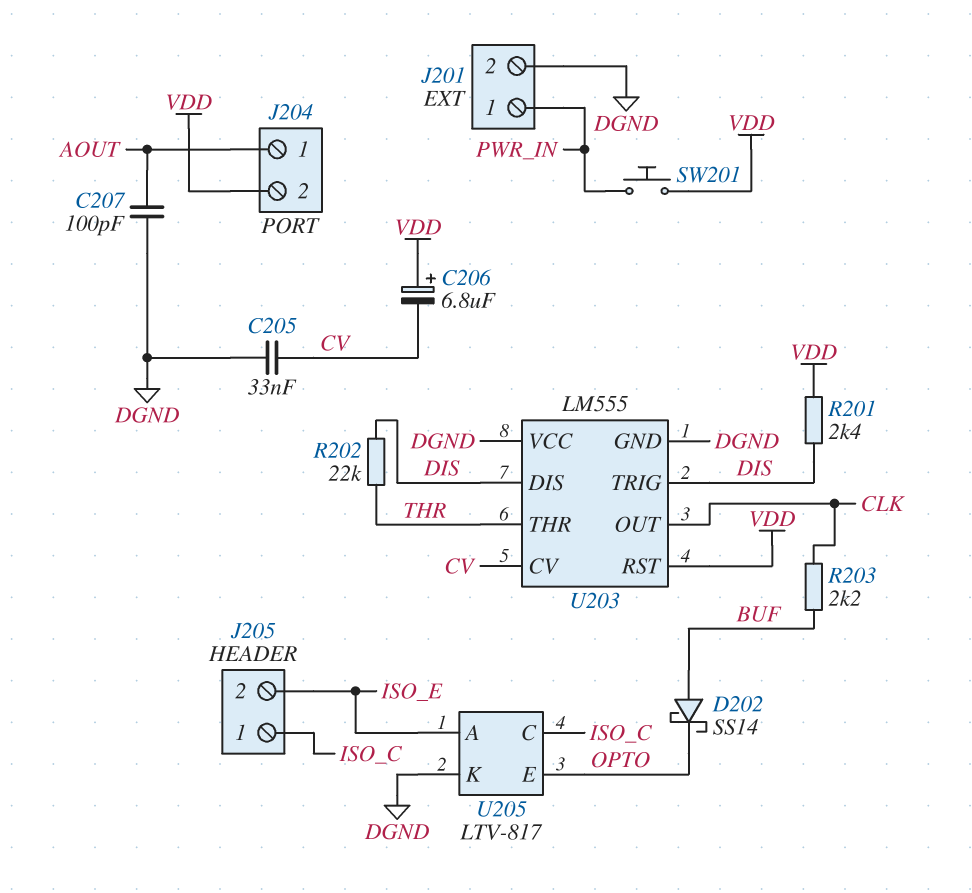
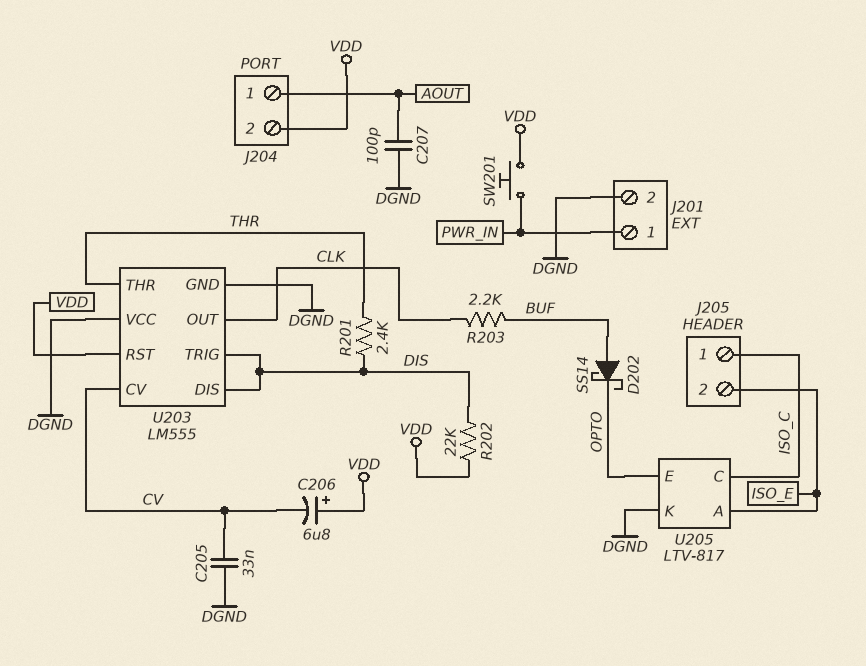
R201: 2.4k (DIS, VDD) -> 2.4k (DIS, THR)
R202: 22k (DIS, THR) -> 22k (DIS, VDD)

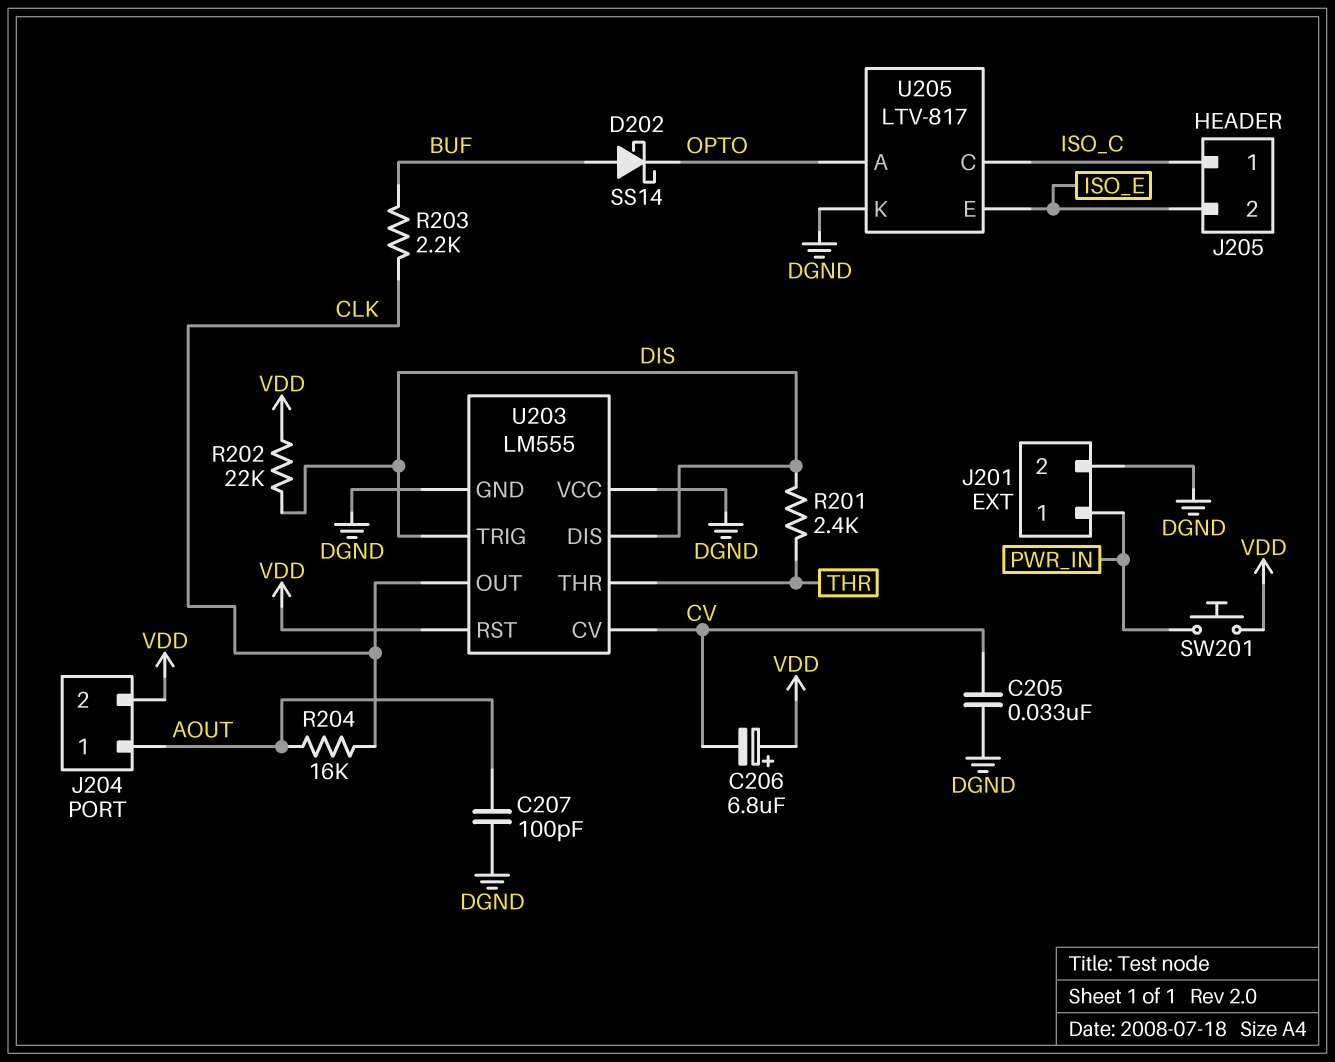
R204: none -> 16k (AOUT, CLK)
U205 pin A: ISO_E -> OPTO
U205 pin E: OPTO -> ISO_E

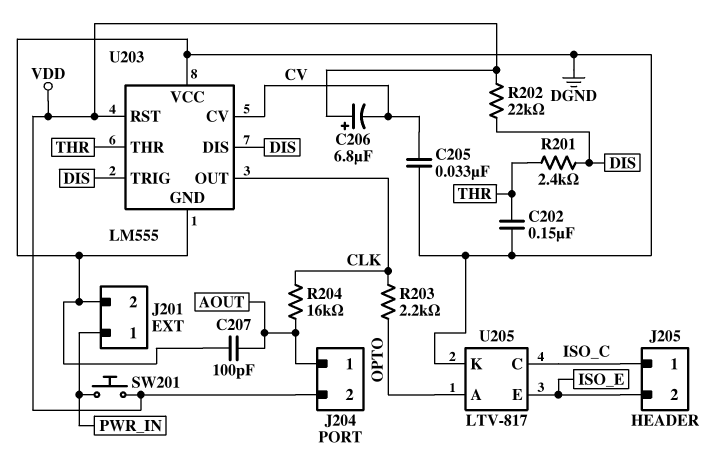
C202: none -> 150nF (DGND, THR)
D202: schottky SS14 (A BUF, K OPTO) -> none
R203: 2.2k (BUF, CLK) -> 2.2k (CLK, OPTO)

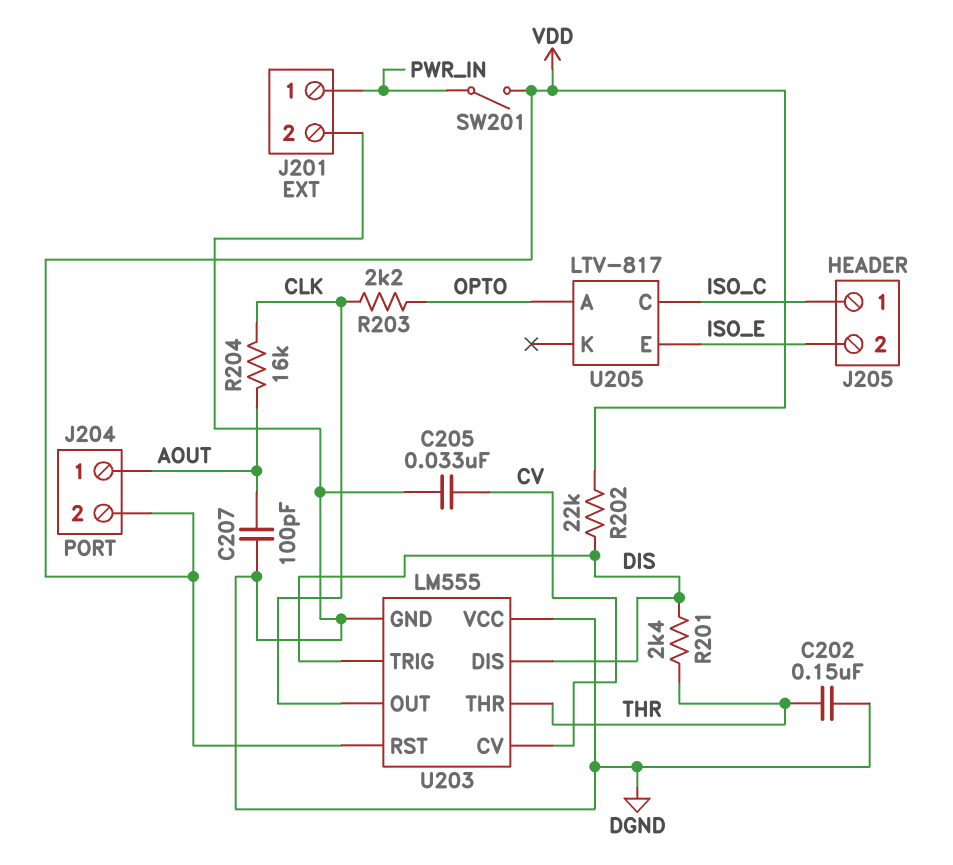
C206: 6.8uF (plus VDD, minus CV) -> none
SW201: button (PWR_IN, VDD) -> switch (PWR_IN, VDD)
U205 pin K: DGND -> none

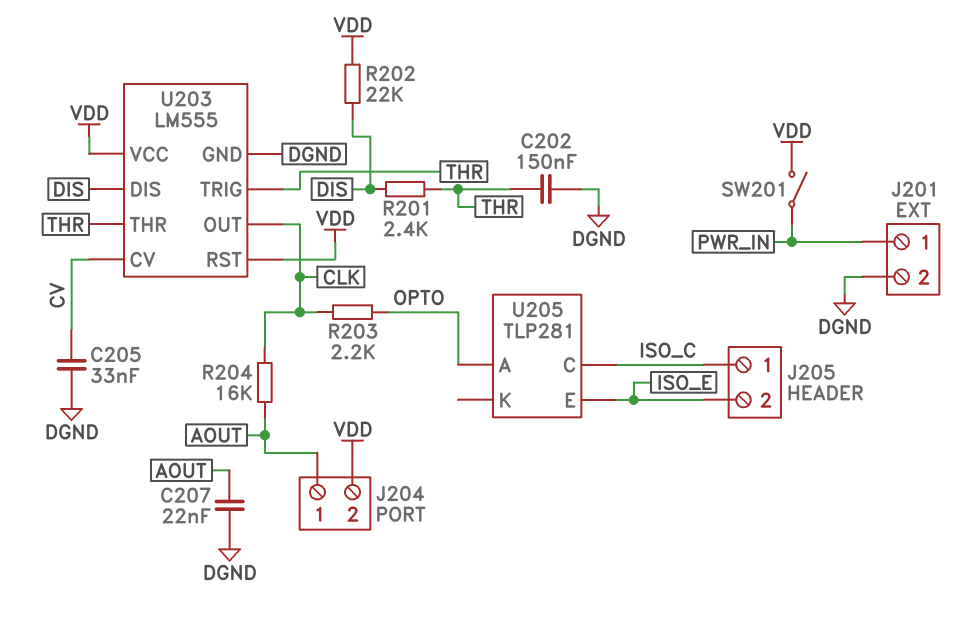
C207: 100pF (AOUT, DGND) -> 22nF (AOUT, DGND)
U203 pin TRIG: DIS -> THR
U203 pin VCC: DGND -> VDD
U205: LTV-817 -> TLP281

